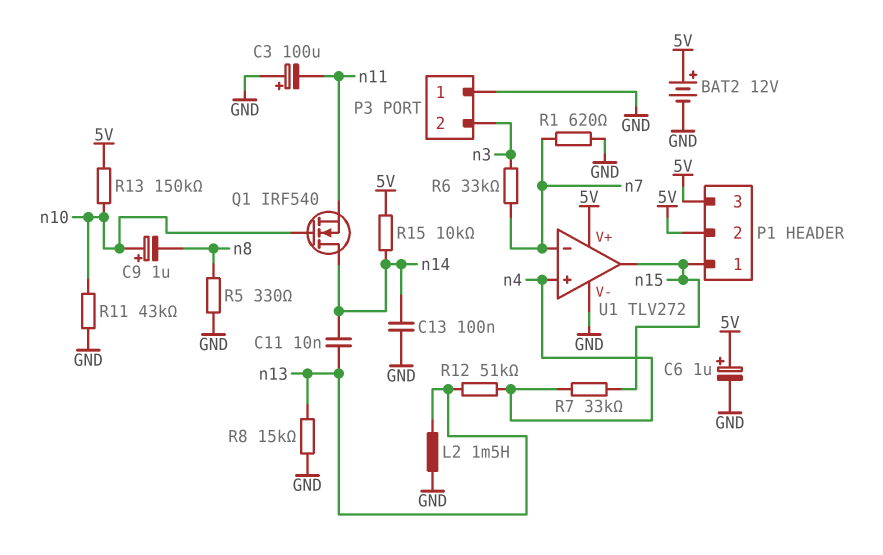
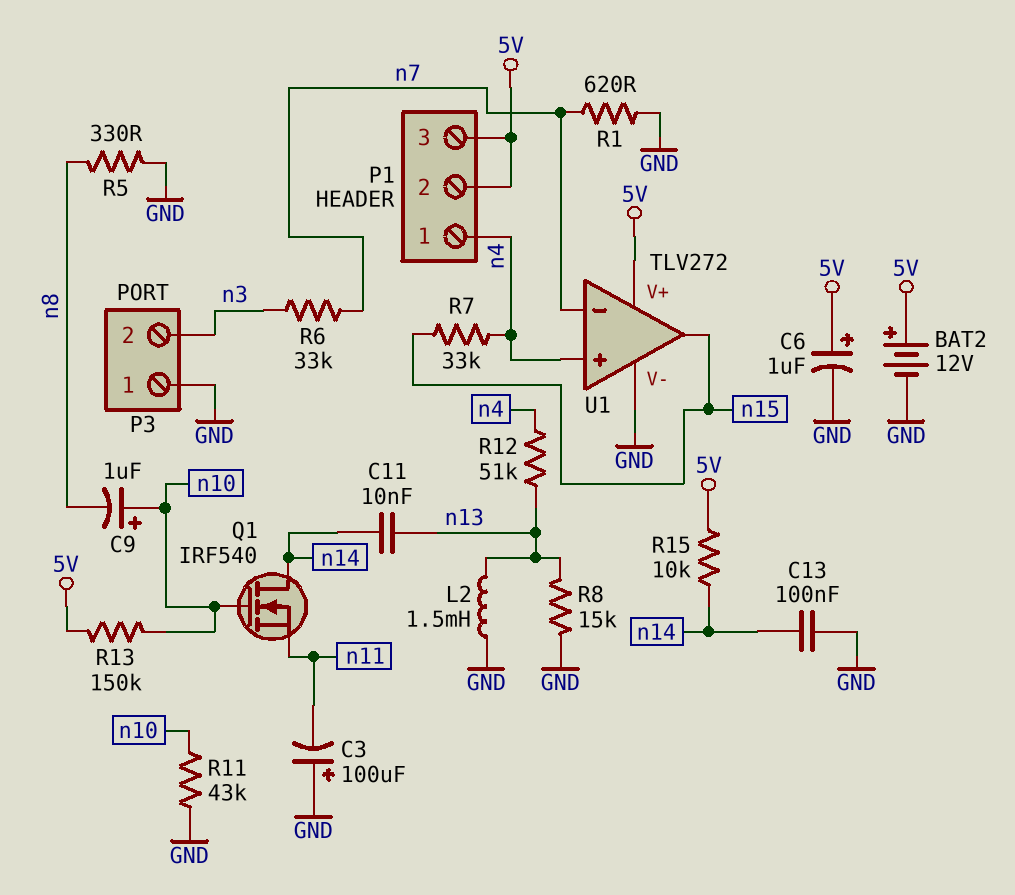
P1 pin 1: n15 -> n4

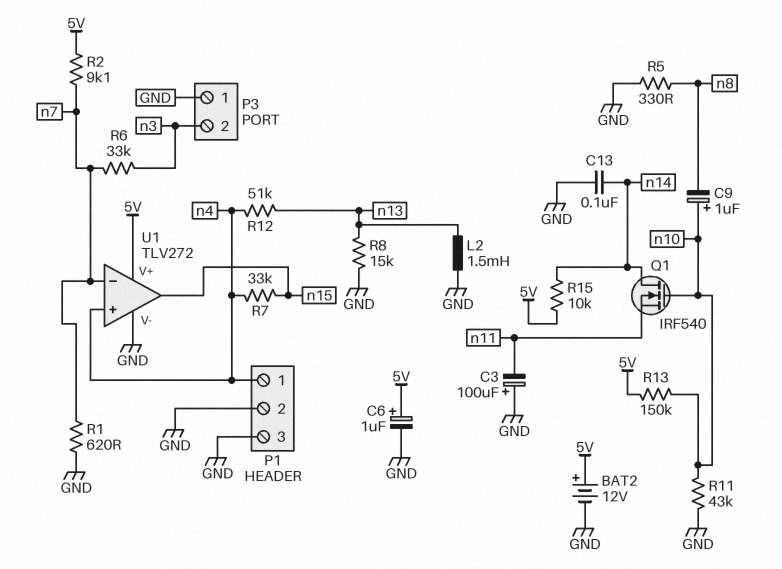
C11: 10nF (n13, n14) -> none
P1 pin 2: 5V -> GND
P1 pin 3: 5V -> GND
R2: none -> 9.1k (5V, n7)

